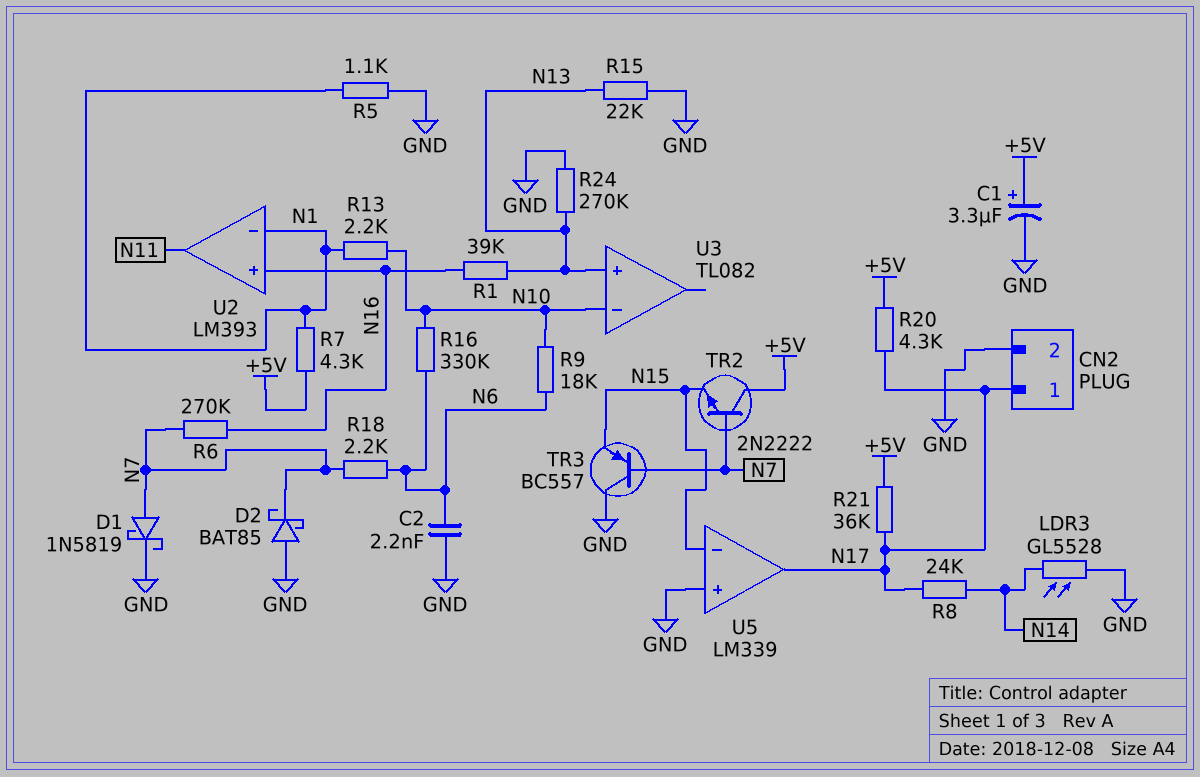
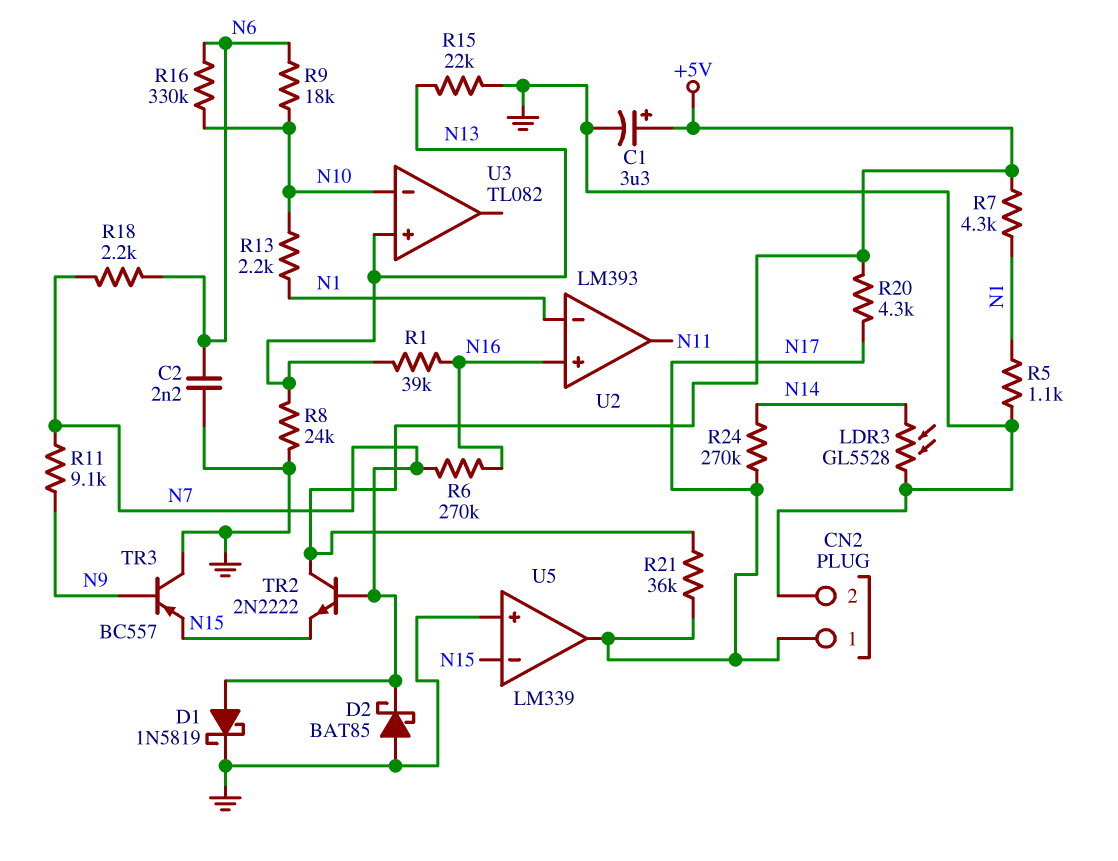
R8: 24k (N14, N17) -> 24k (GND, N13)
R11: none -> 9.1k (N7, N9)
R24: 270k (GND, N13) -> 270k (N14, N17)
TR3: PNP BC557 (B N7, C GND, E N15) -> PNP BC557 (B N9, C GND, E N15)

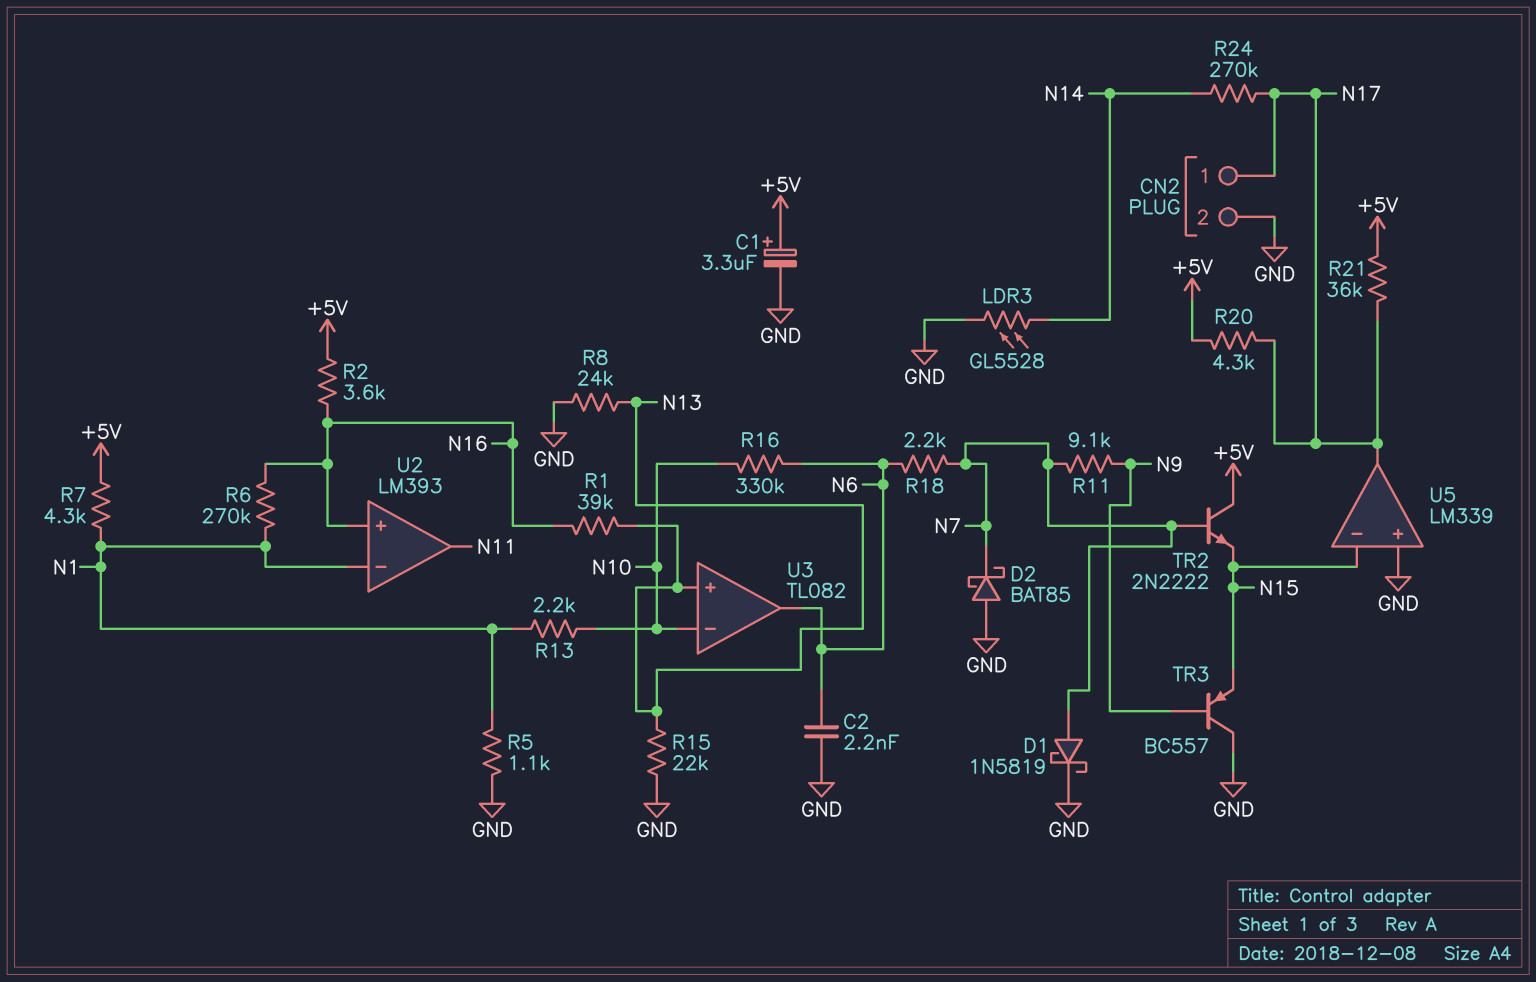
R2: none -> 3.6k (+5V, N16)
R6: 270k (N7, N16) -> 270k (N1, N16)
R9: 18k (N6, N10) -> none
U3 pin out: none -> N6

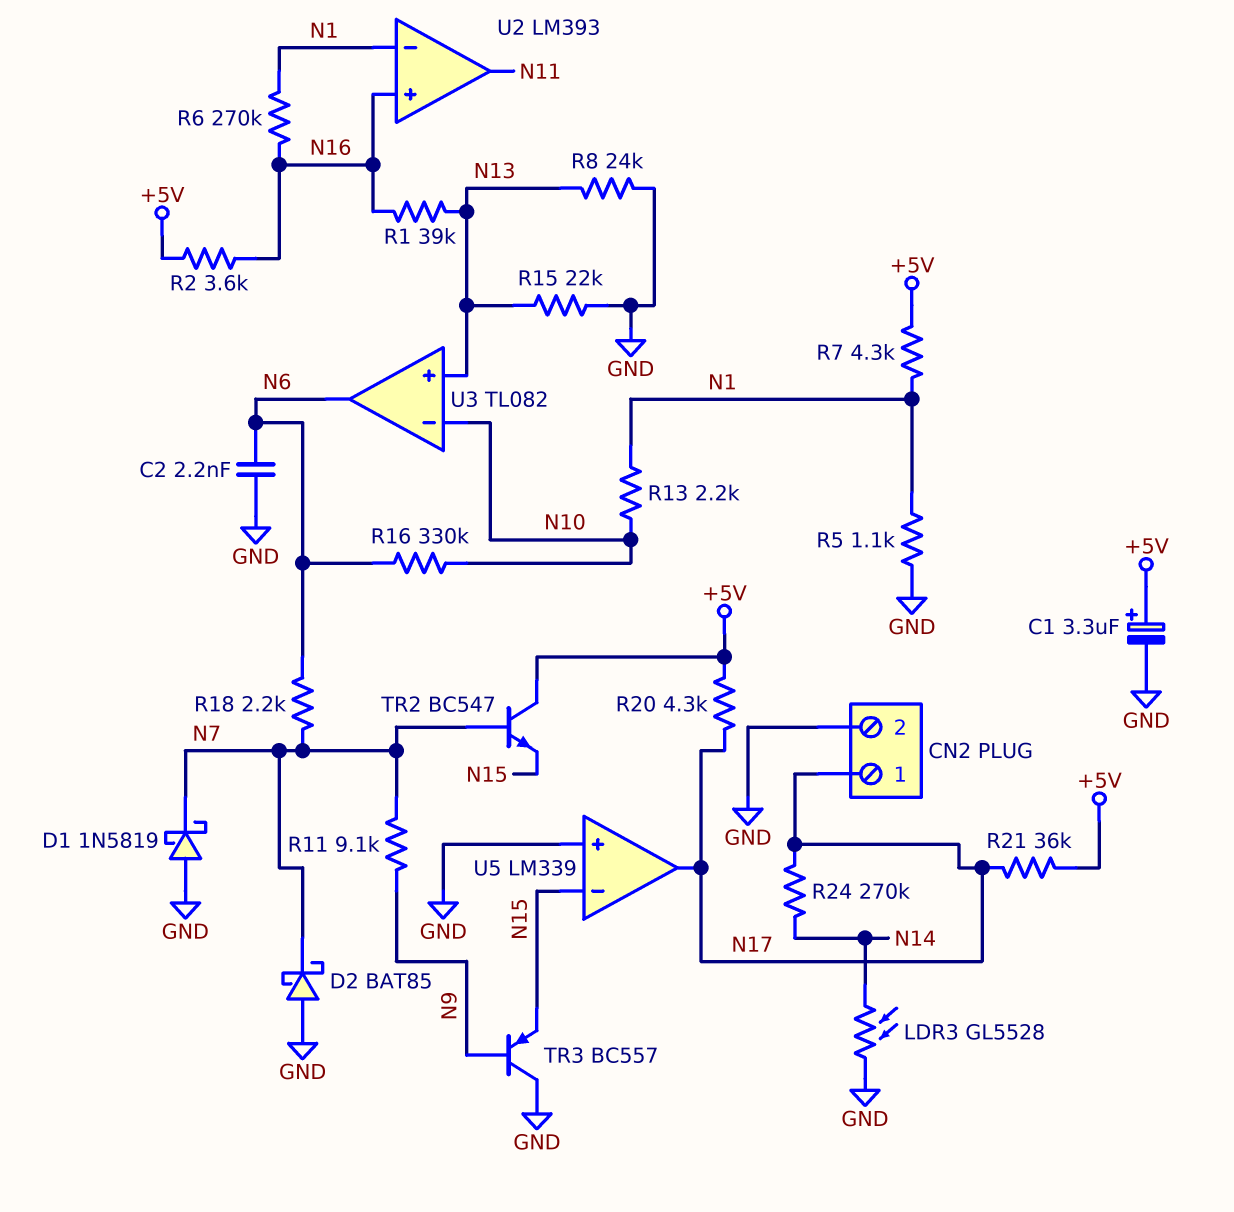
D1: schottky 1N5819 (A N7, K GND) -> schottky 1N5819 (A GND, K N7)
TR2: NPN 2N2222 (B N7, C +5V, E N15) -> NPN BC547 (B N7, C +5V, E N15)

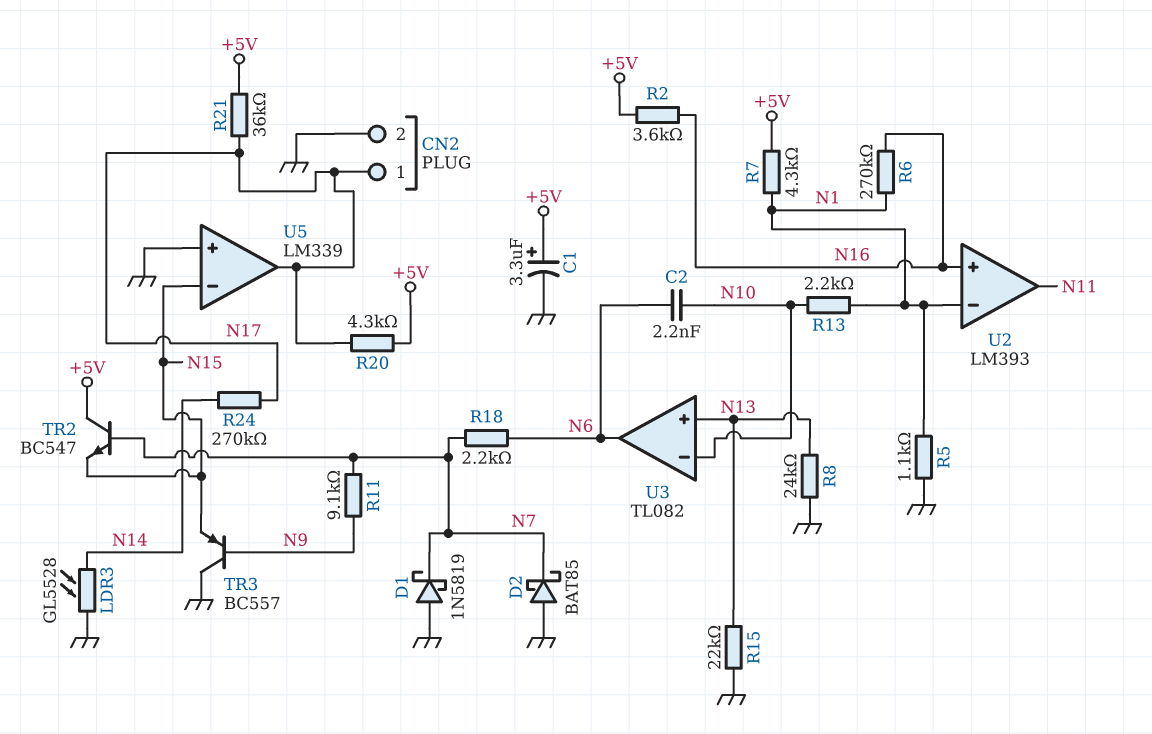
C2: 2.2nF (GND, N6) -> 2.2nF (N6, N10)
R1: 39k (N13, N16) -> none
R16: 330k (N6, N10) -> none

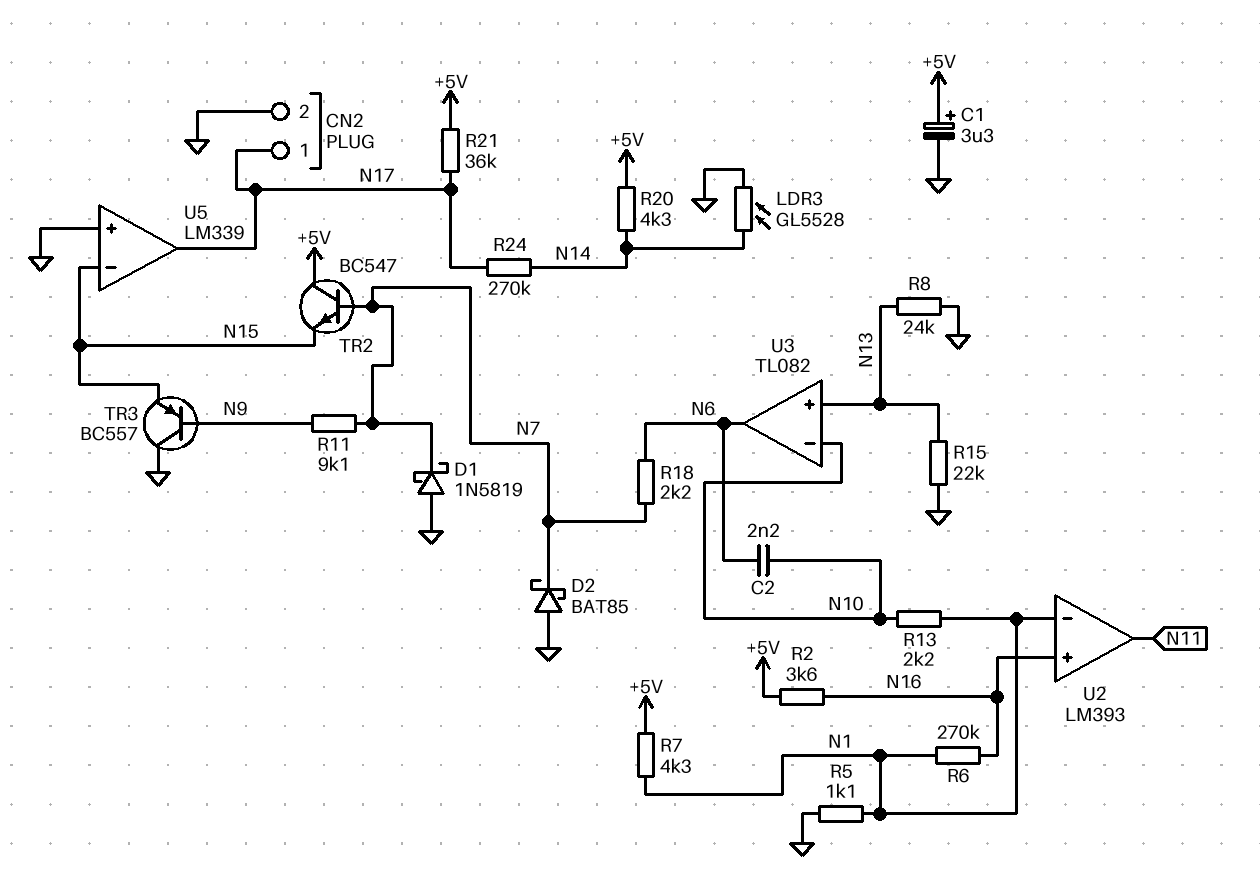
R20: 4.3k (+5V, N17) -> 4.3k (+5V, N14)

